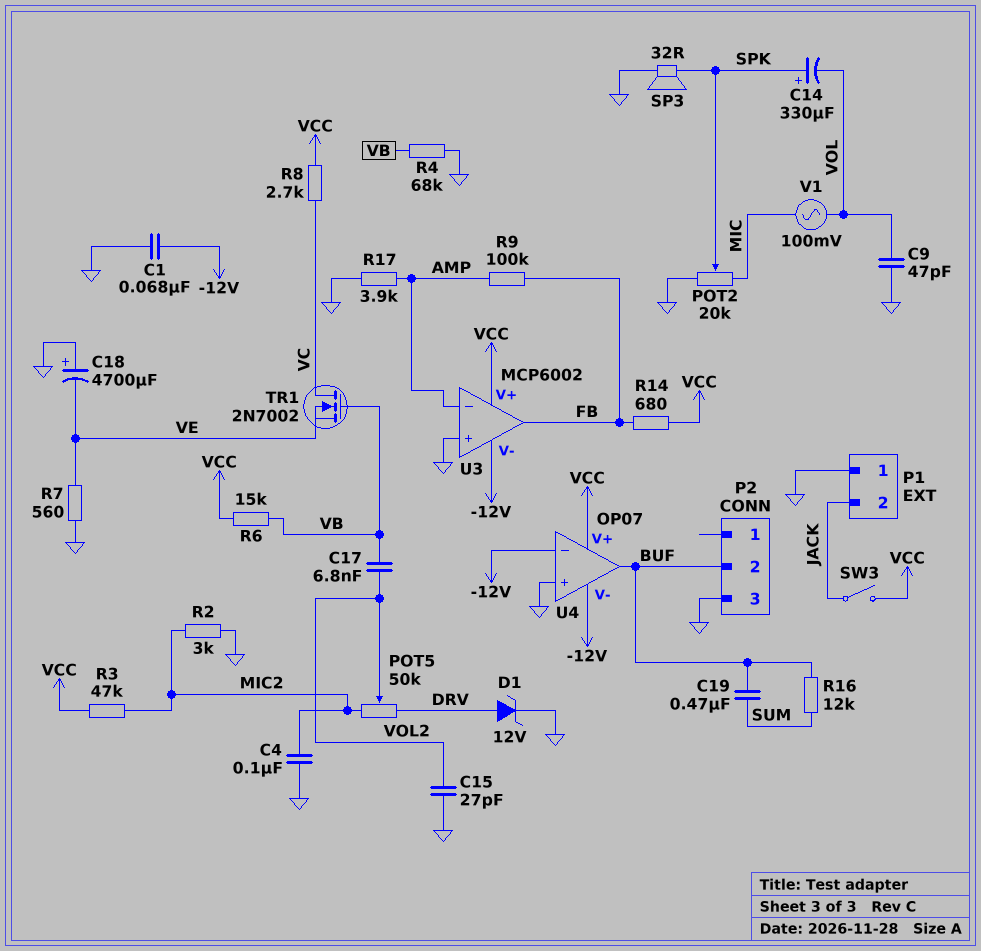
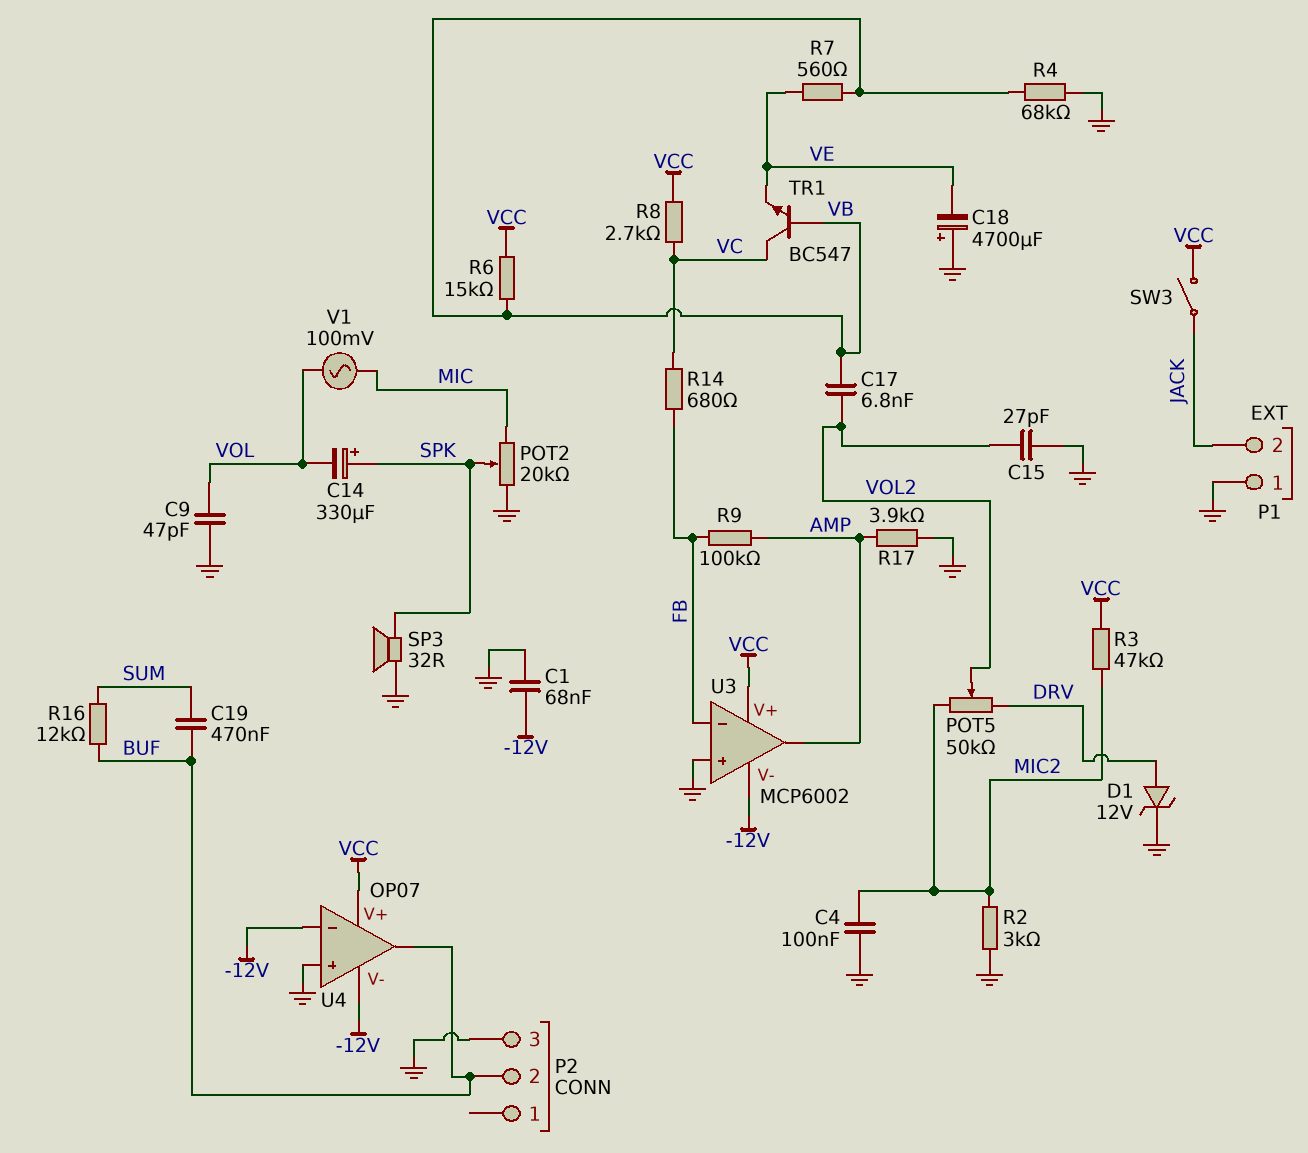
R7: 560 (GND, VE) -> 560 (VB, VE)
R14: 680 (FB, VCC) -> 680 (FB, VC)
TR1: NMOS 2N7002 (G VB, D VC, S VE) -> NPN BC547 (B VB, C VC, E VE)
U3 pin in-: AMP -> FB
U3 pin out: FB -> AMP

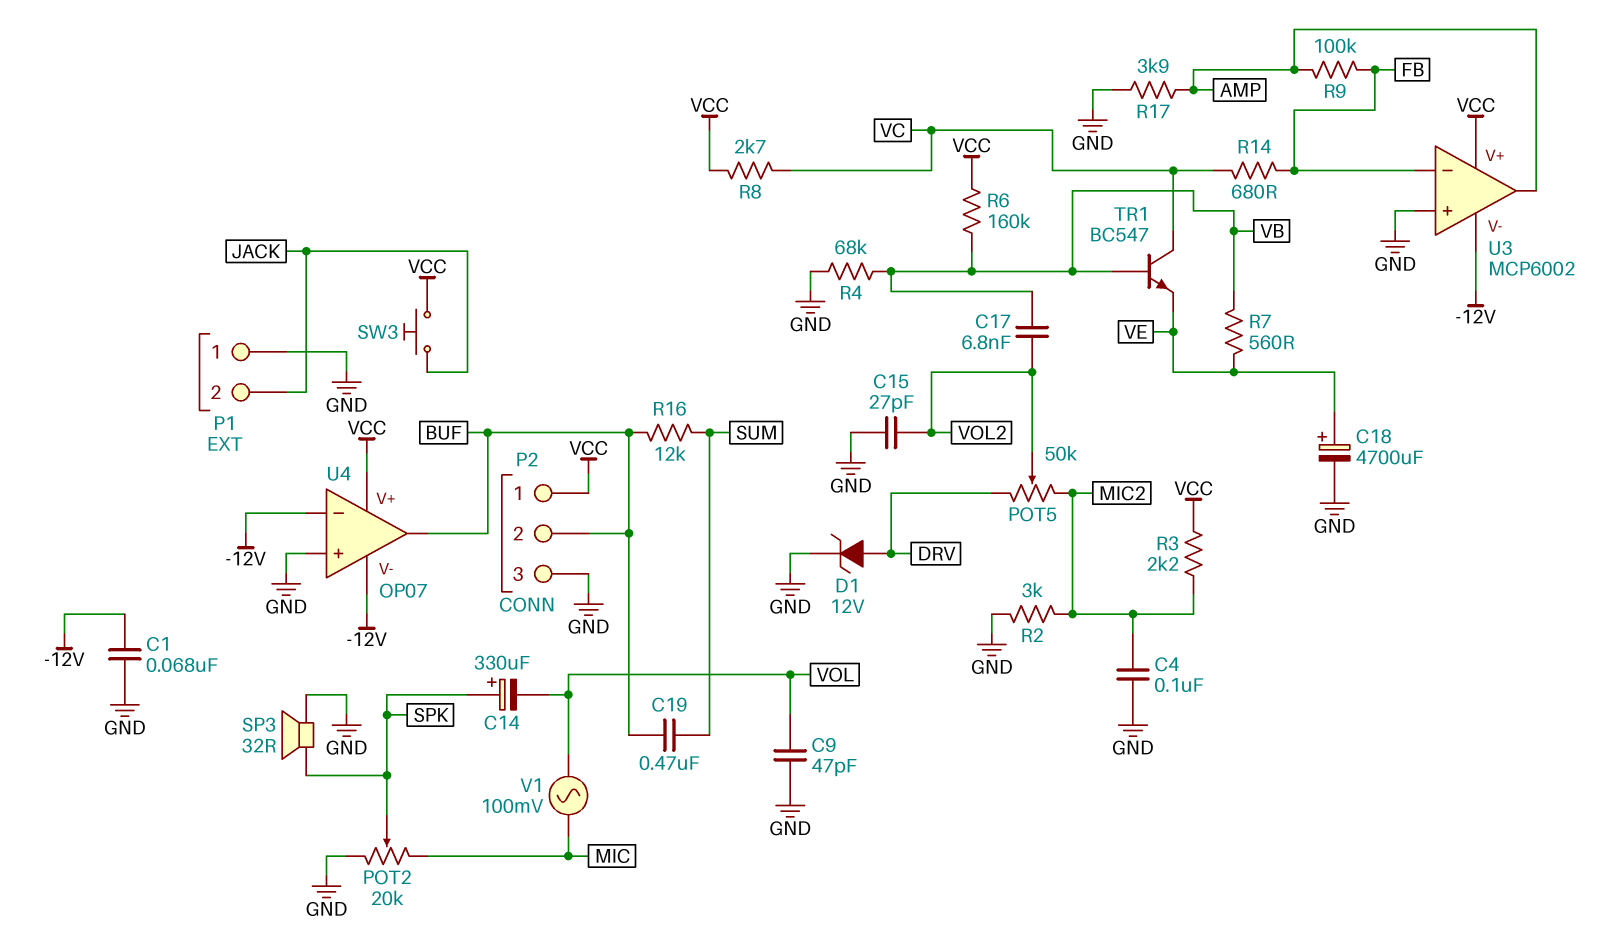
C18: 4700uF (plus GND, minus VE) -> 4700uF (plus VE, minus GND)
P2 pin 1: none -> VCC
R3: 47k (MIC2, VCC) -> 2.2k (MIC2, VCC)
R6: 15k (VB, VCC) -> 160k (VB, VCC)
SW3: switch (JACK, VCC) -> button (JACK, VCC)

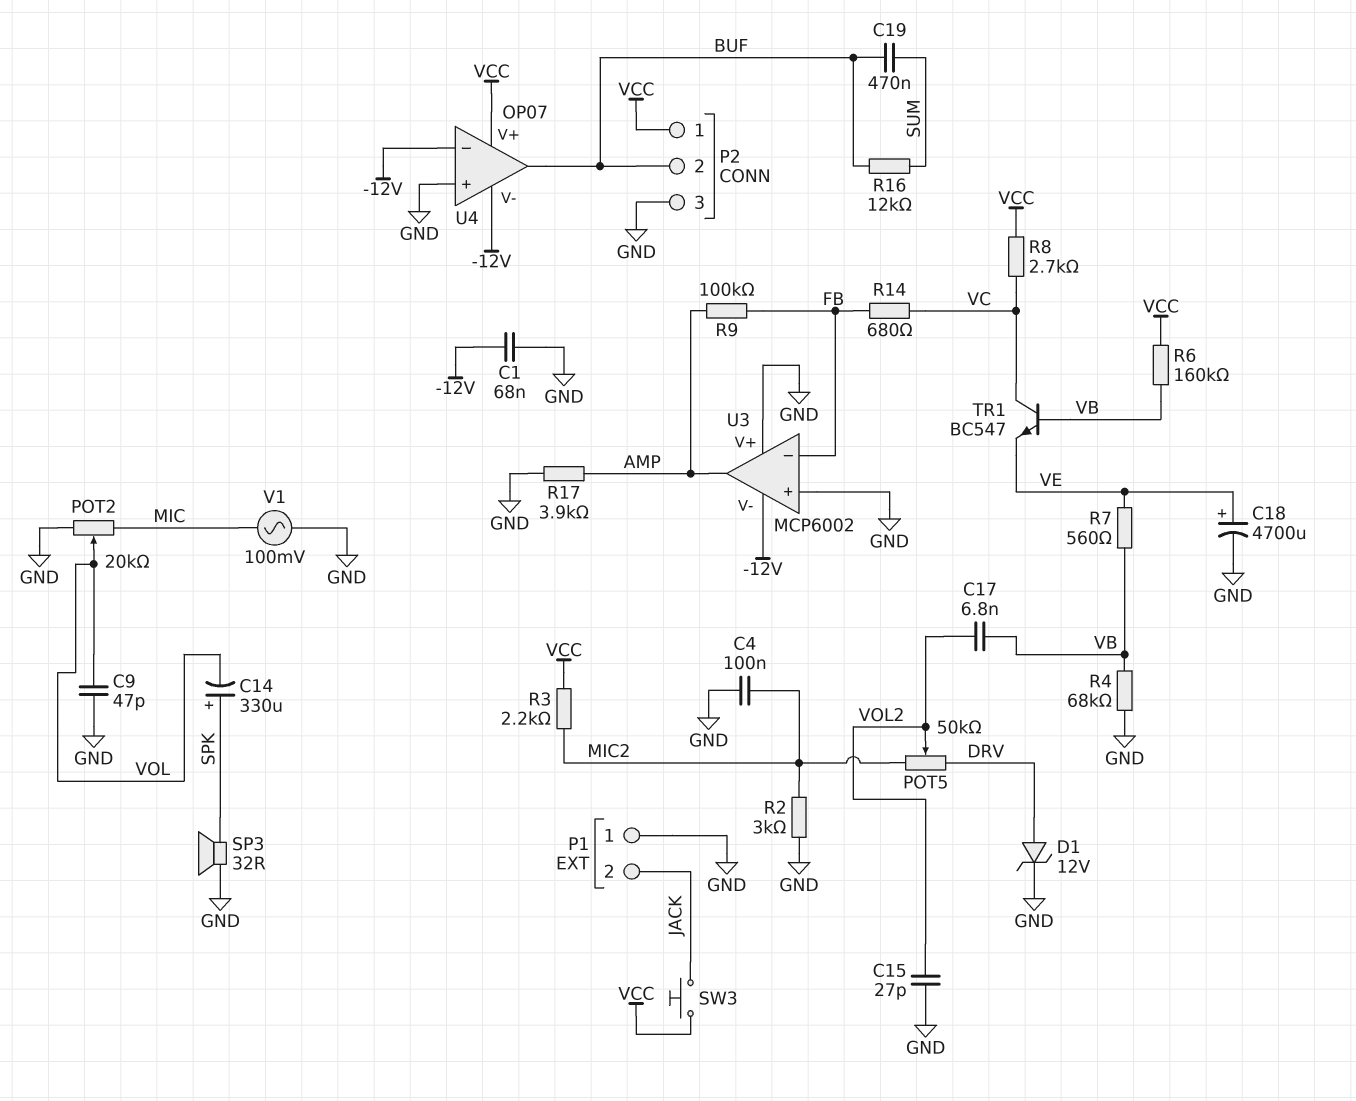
POT2: 20k (GND, MIC, wiper SPK) -> 20k (GND, MIC, wiper VOL)
U3 pin V+: VCC -> GND
V1: AC 100mV (MIC, VOL) -> AC 100mV (GND, MIC)

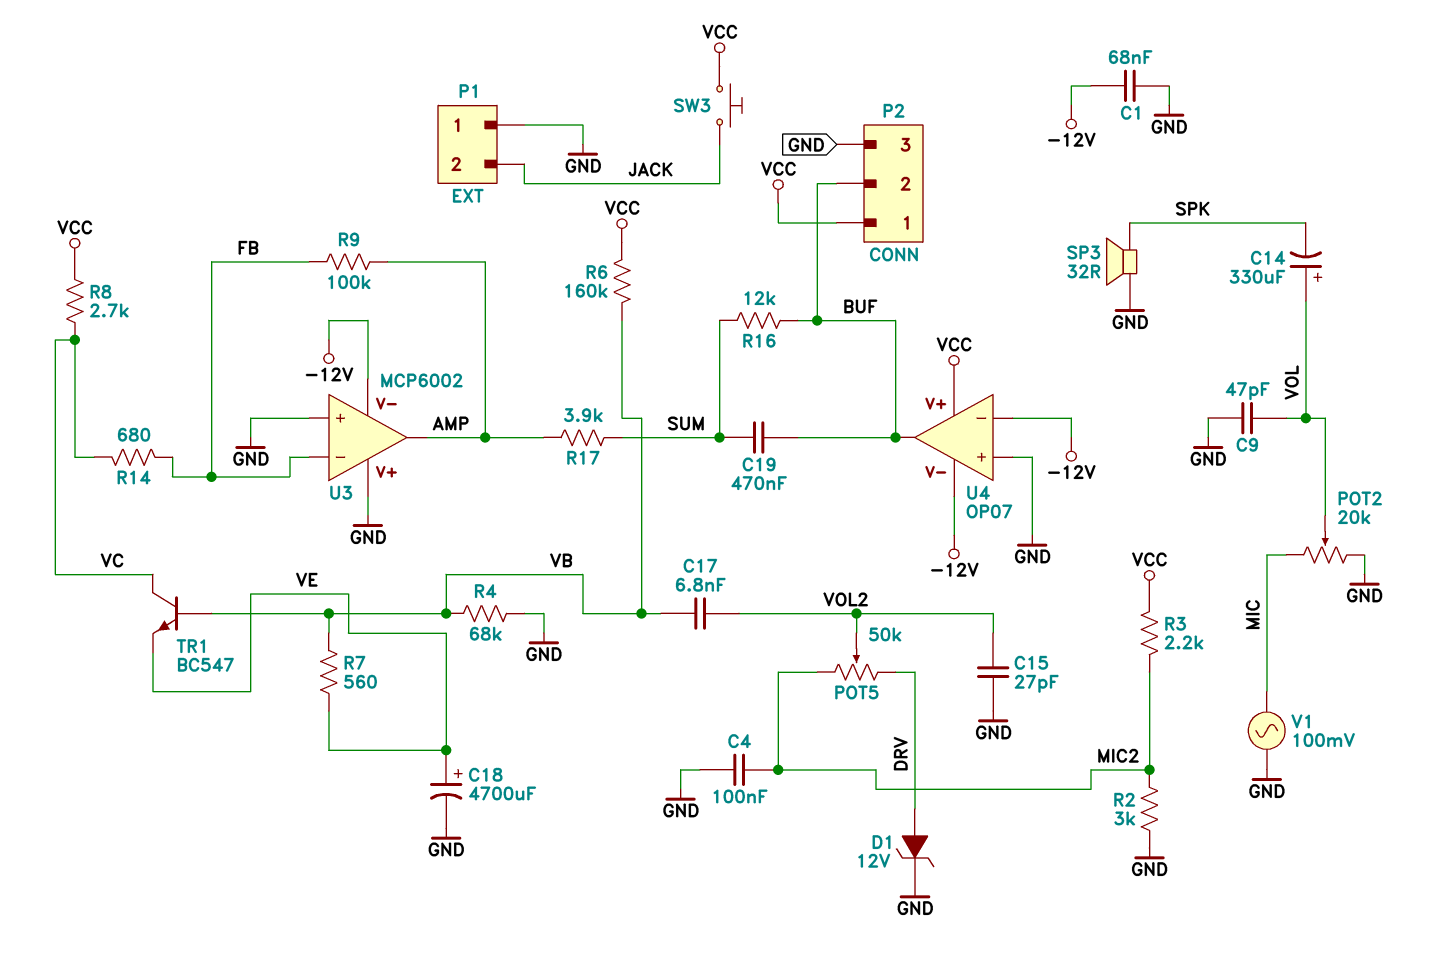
C14: 330uF (plus SPK, minus VOL) -> 330uF (plus VOL, minus SPK)
R17: 3.9k (AMP, GND) -> 3.9k (AMP, SUM)

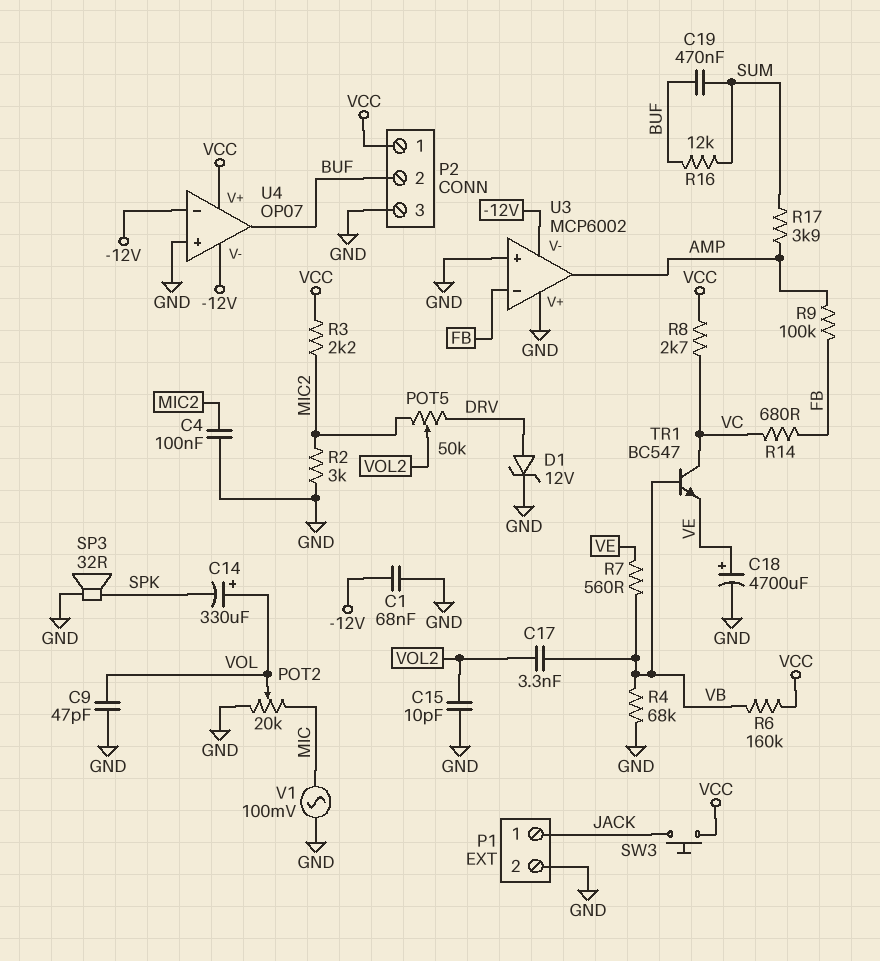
C15: 27pF (GND, VOL2) -> 10pF (GND, VOL2)
C17: 6.8nF (VB, VOL2) -> 3.3nF (VB, VOL2)
P1 pin 1: GND -> JACK
P1 pin 2: JACK -> GND

